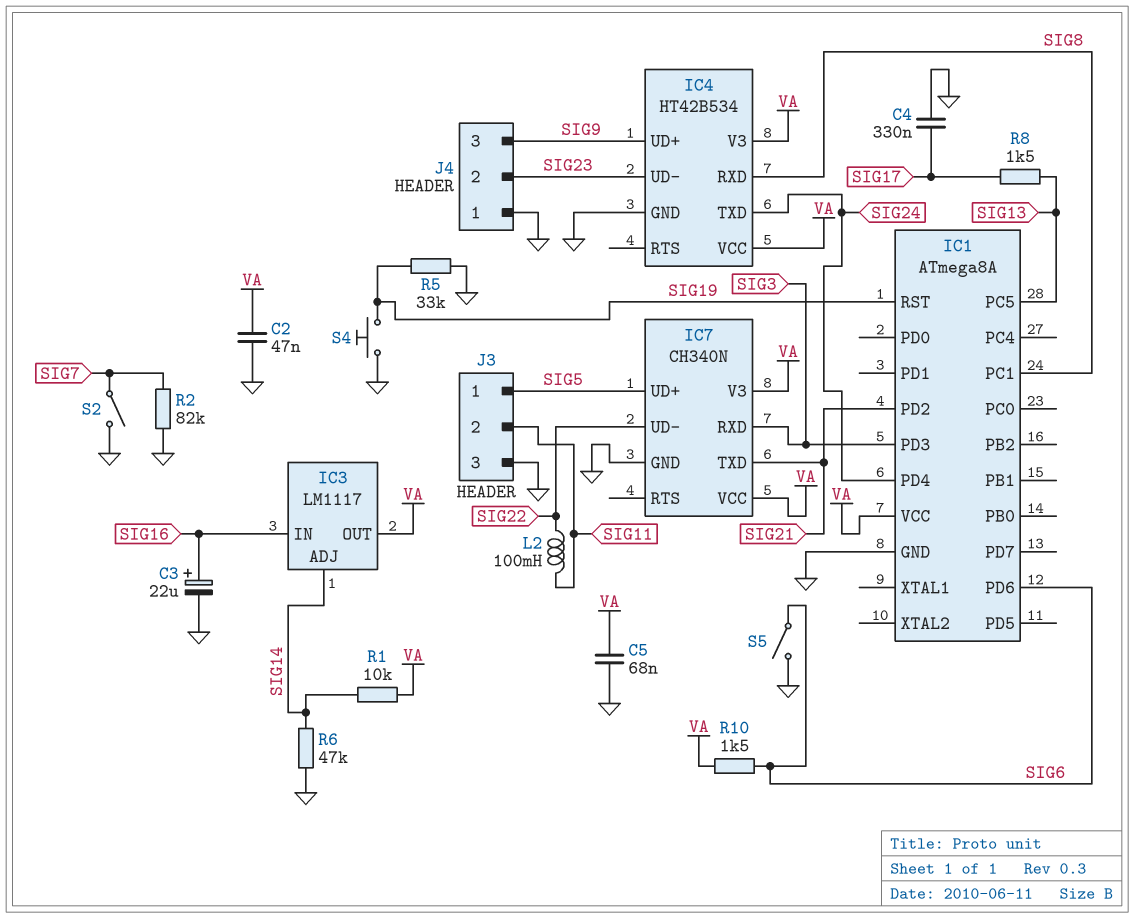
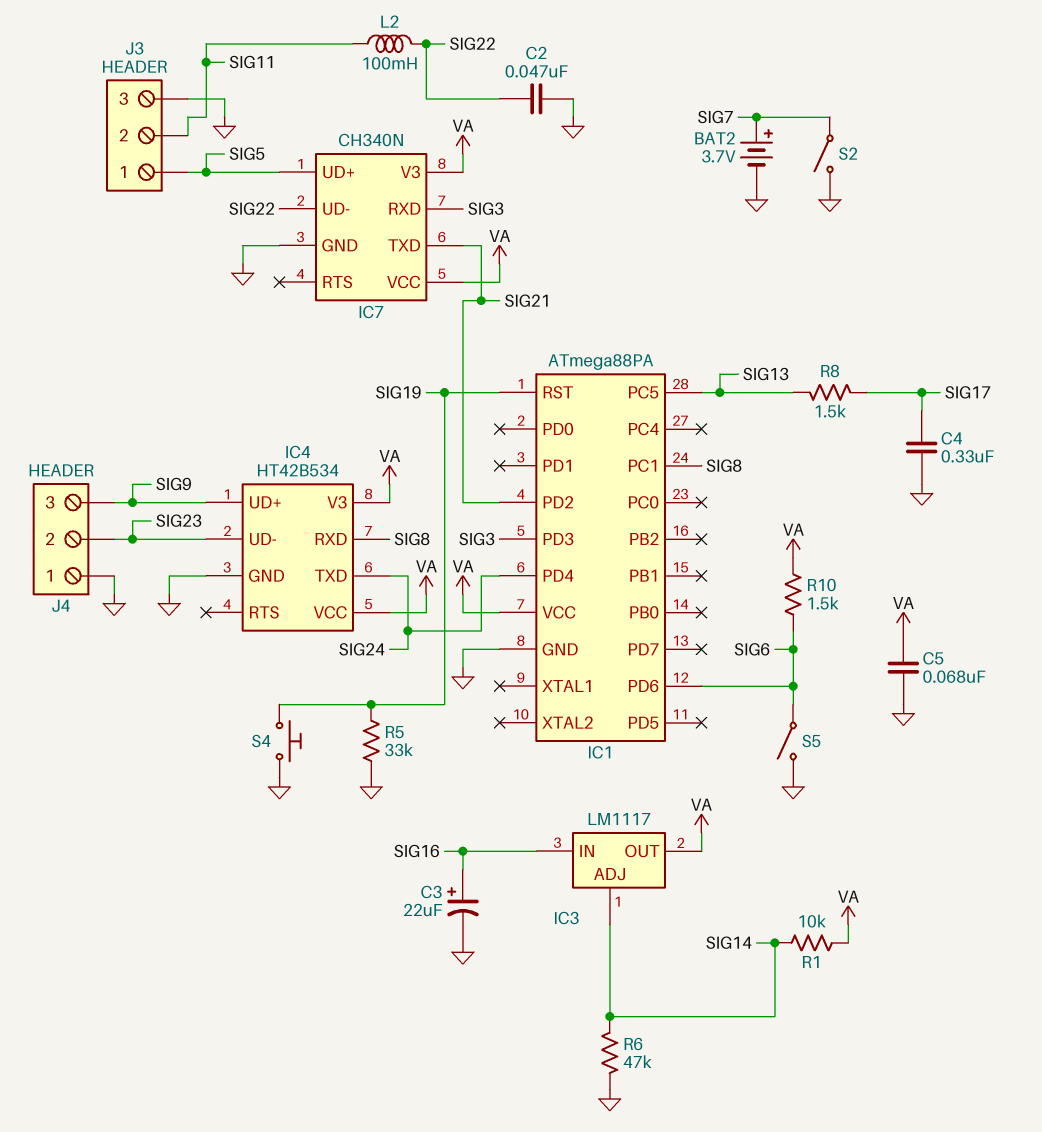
BAT2: none -> 3.7V (plus SIG7, minus GND)
C2: 47nF (GND, VA) -> 47nF (GND, SIG22)
IC1: ATmega8A -> ATmega88PA
R2: 82k (GND, SIG7) -> none

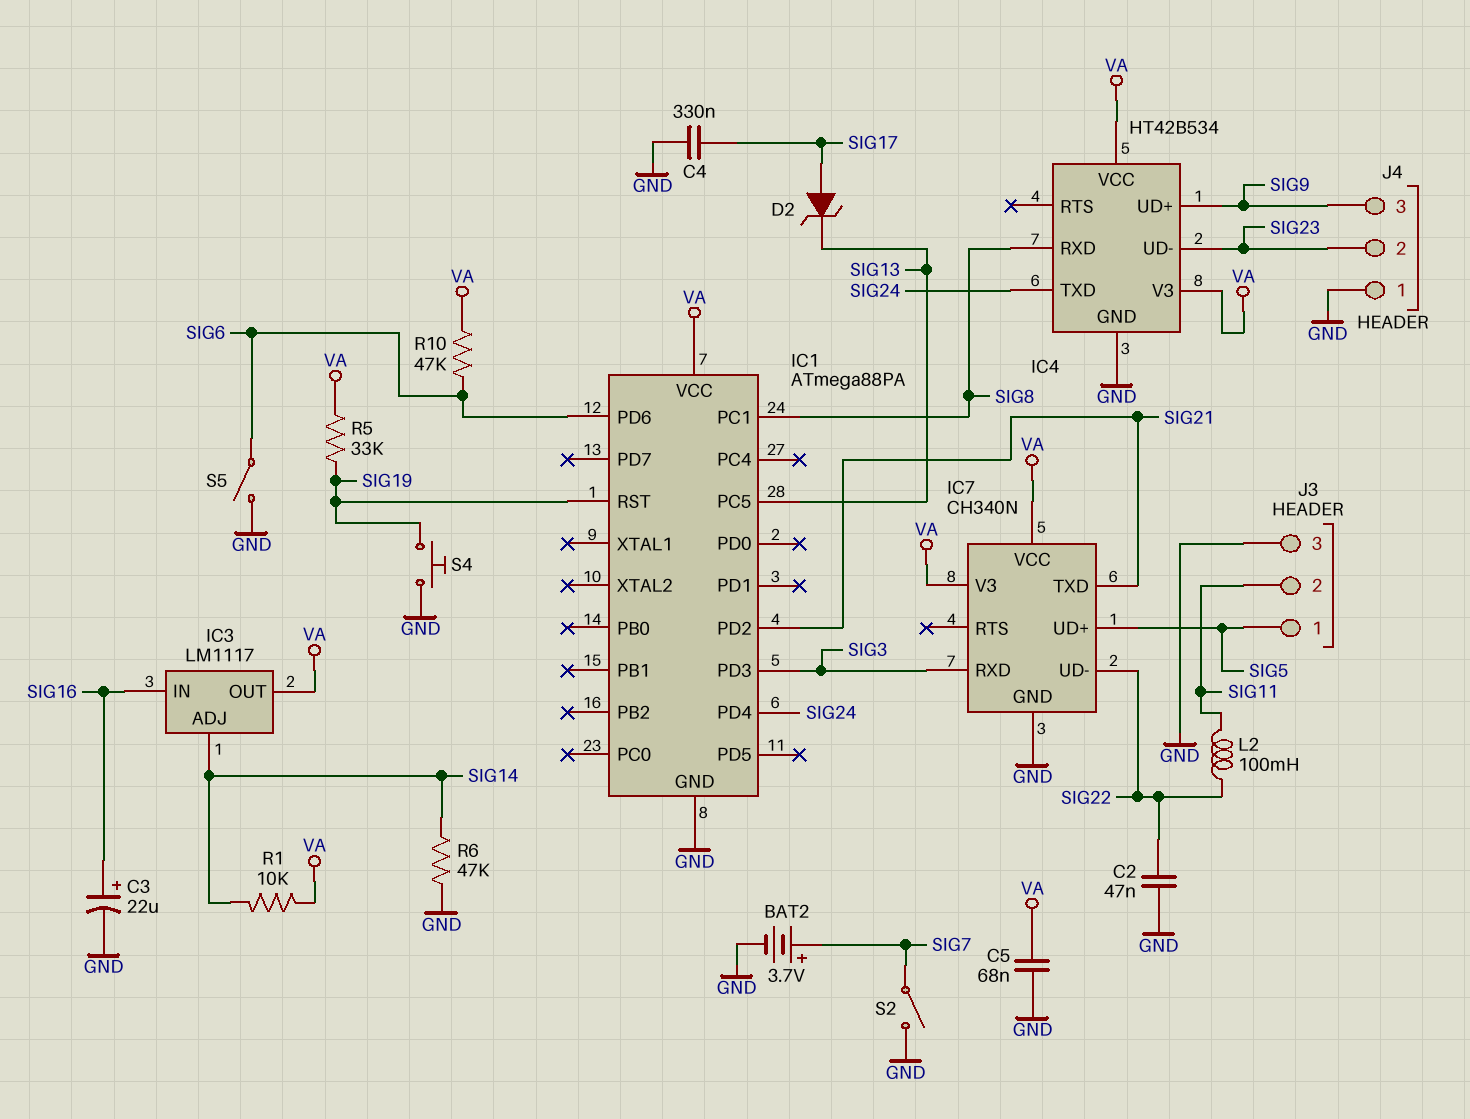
D2: none -> zener (A SIG17, K SIG13)
R5: 33k (GND, SIG19) -> 33k (SIG19, VA)
R8: 1.5k (SIG13, SIG17) -> none
R10: 1.5k (SIG6, VA) -> 47k (SIG6, VA)

